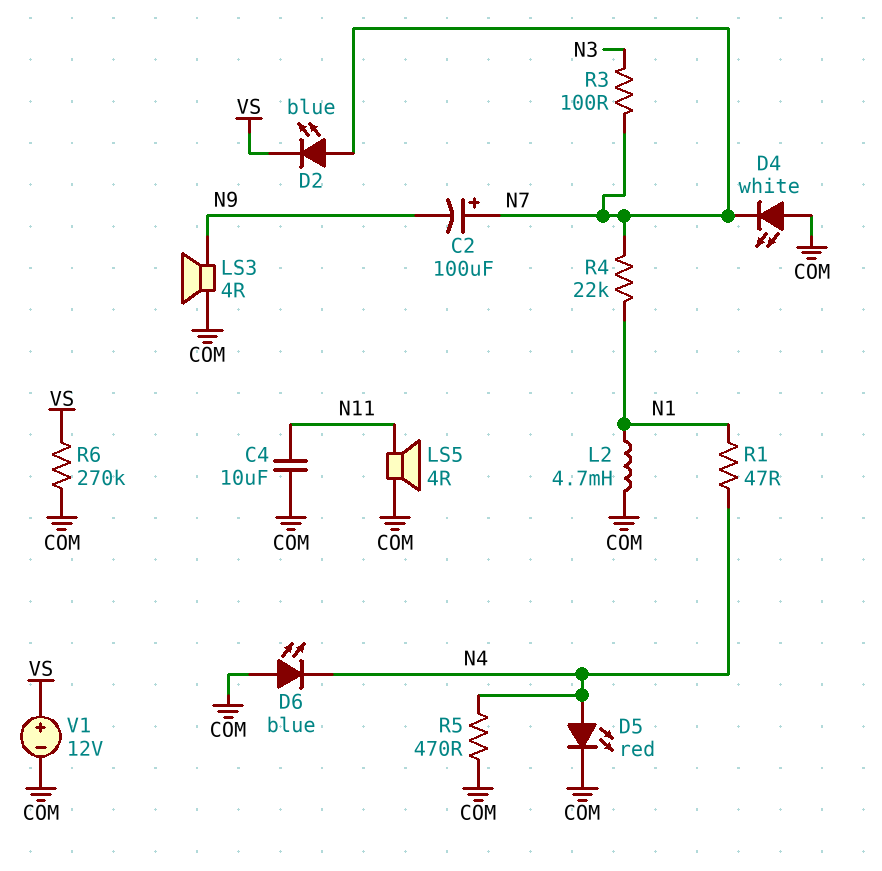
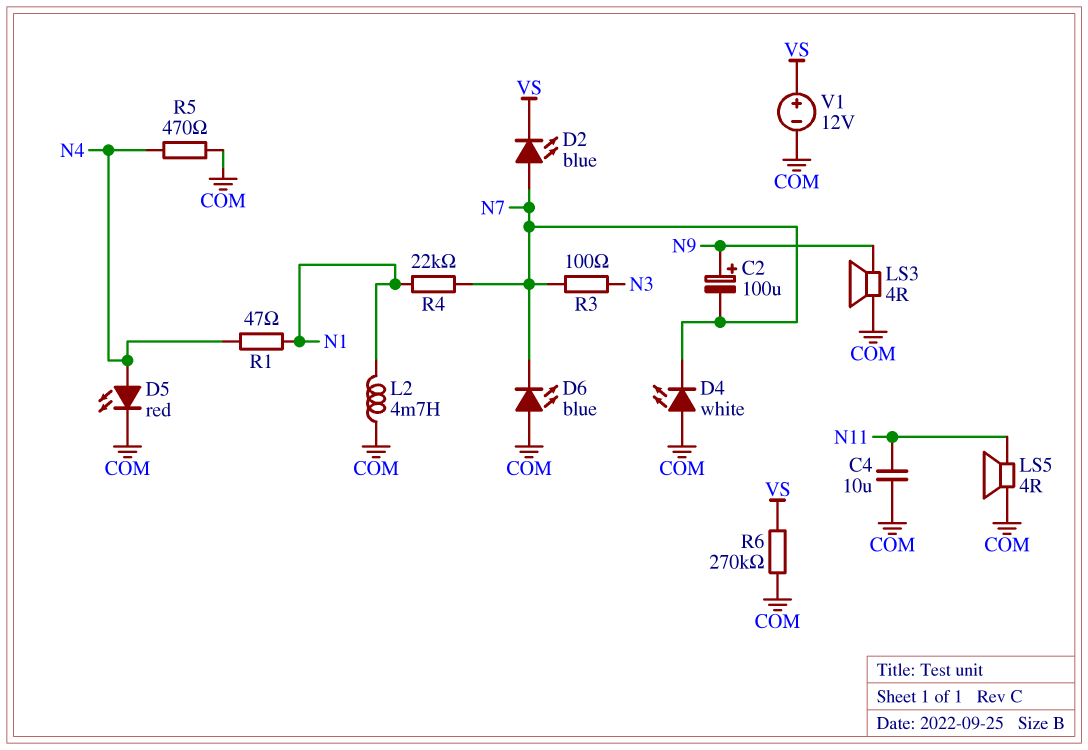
C2: 100uF (plus N7, minus N9) -> 100uF (plus N9, minus N7)
D6: LED blue (A COM, K N4) -> LED blue (A COM, K N7)

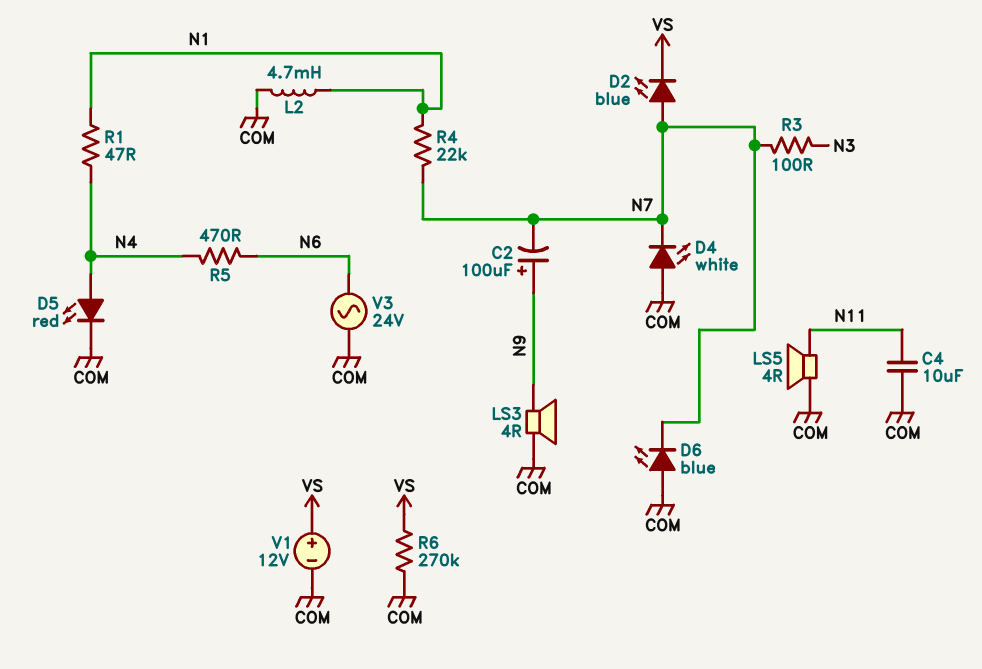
R5: 470 (COM, N4) -> 470 (N4, N6)
V3: none -> AC 24V (COM, N6)

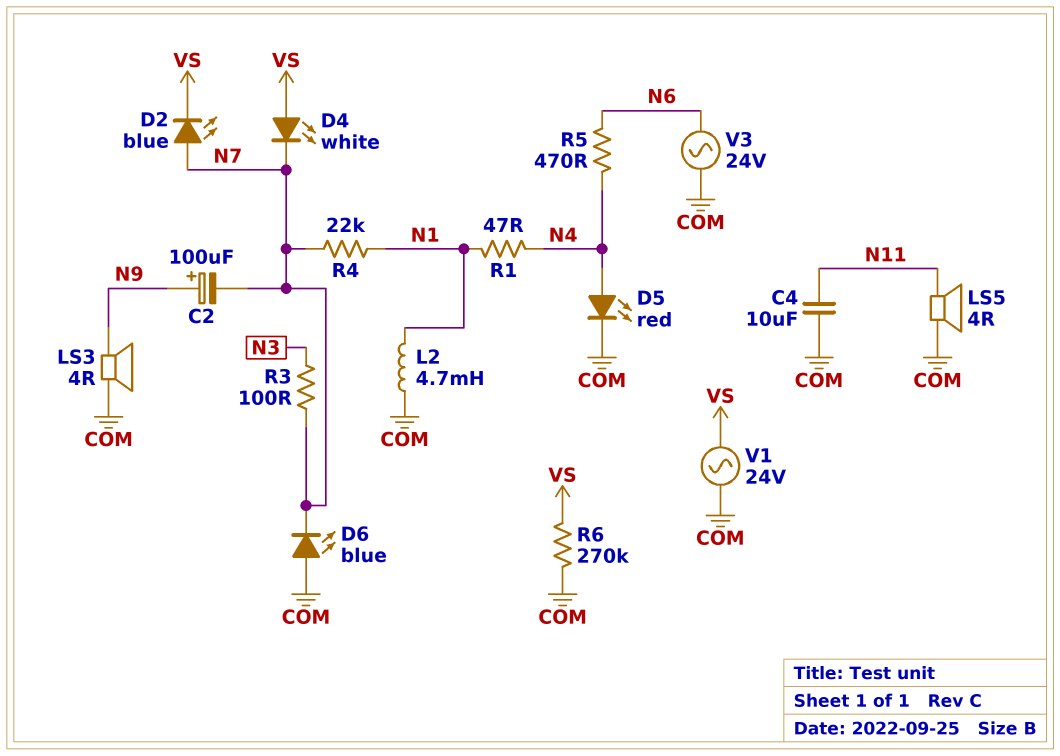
D4: LED white (A COM, K N7) -> LED white (A VS, K N7)
V1: 12V (plus VS, minus COM) -> AC 24V (COM, VS)

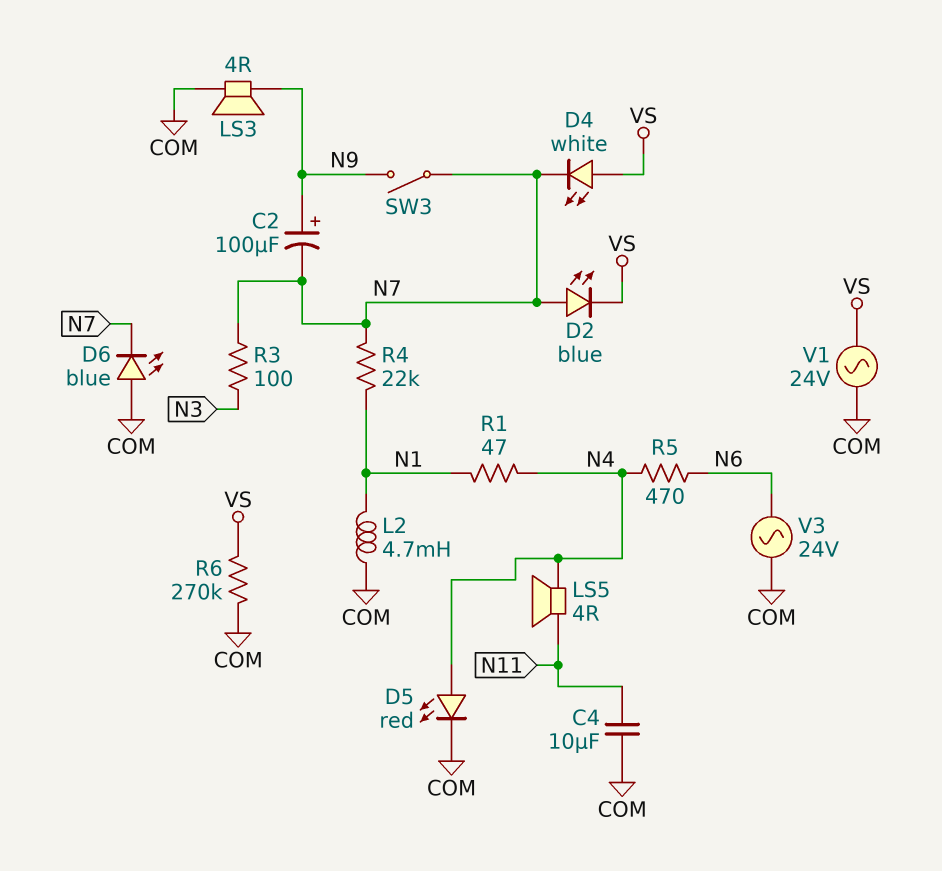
LS5: speaker 4R (COM, N11) -> speaker 4R (N4, N11)
SW3: none -> switch (N7, N9)

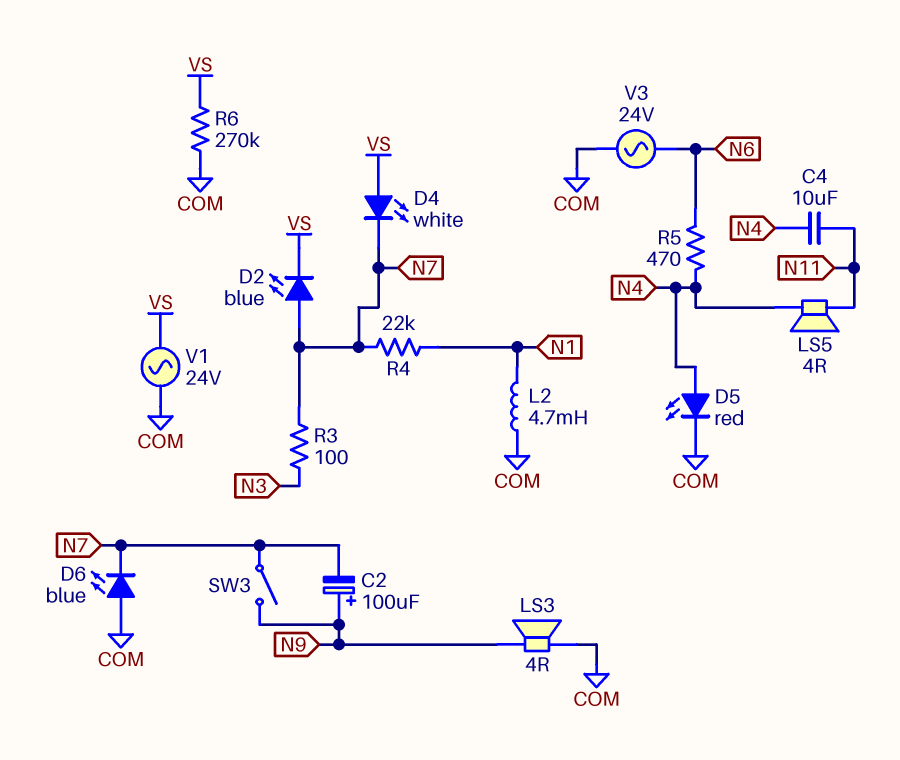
C4: 10uF (COM, N11) -> 10uF (N4, N11)
R1: 47 (N1, N4) -> none

